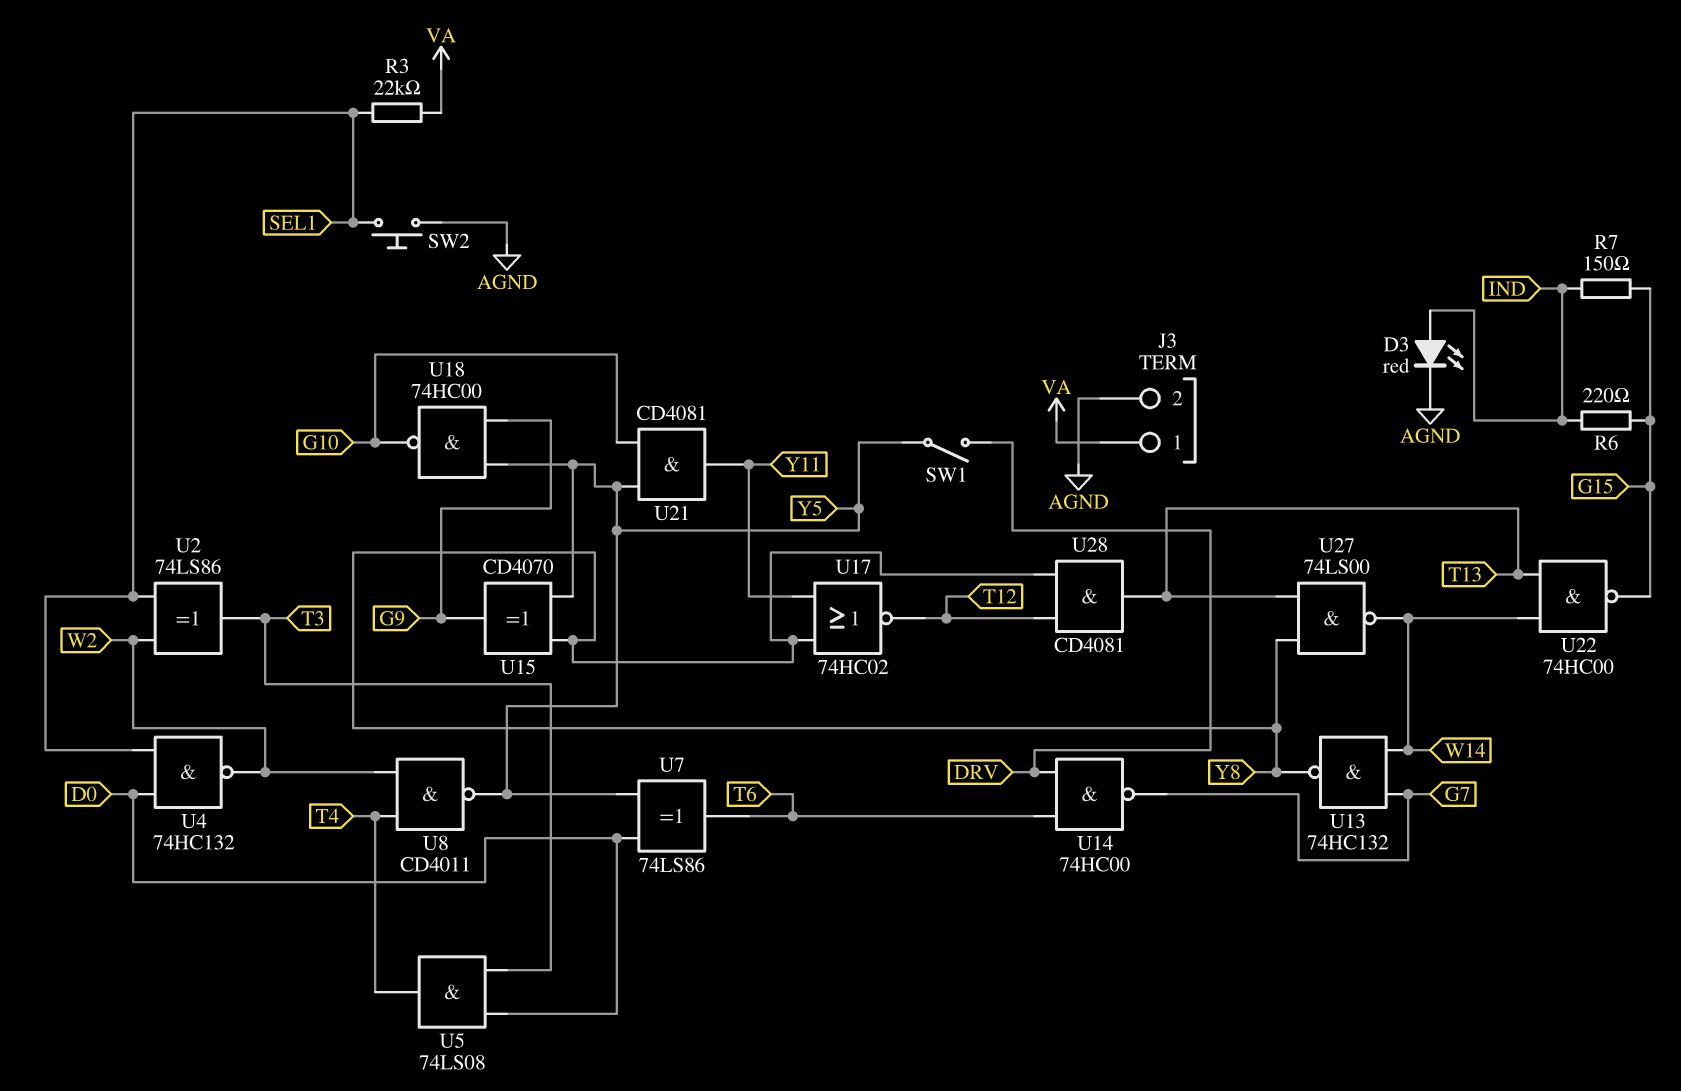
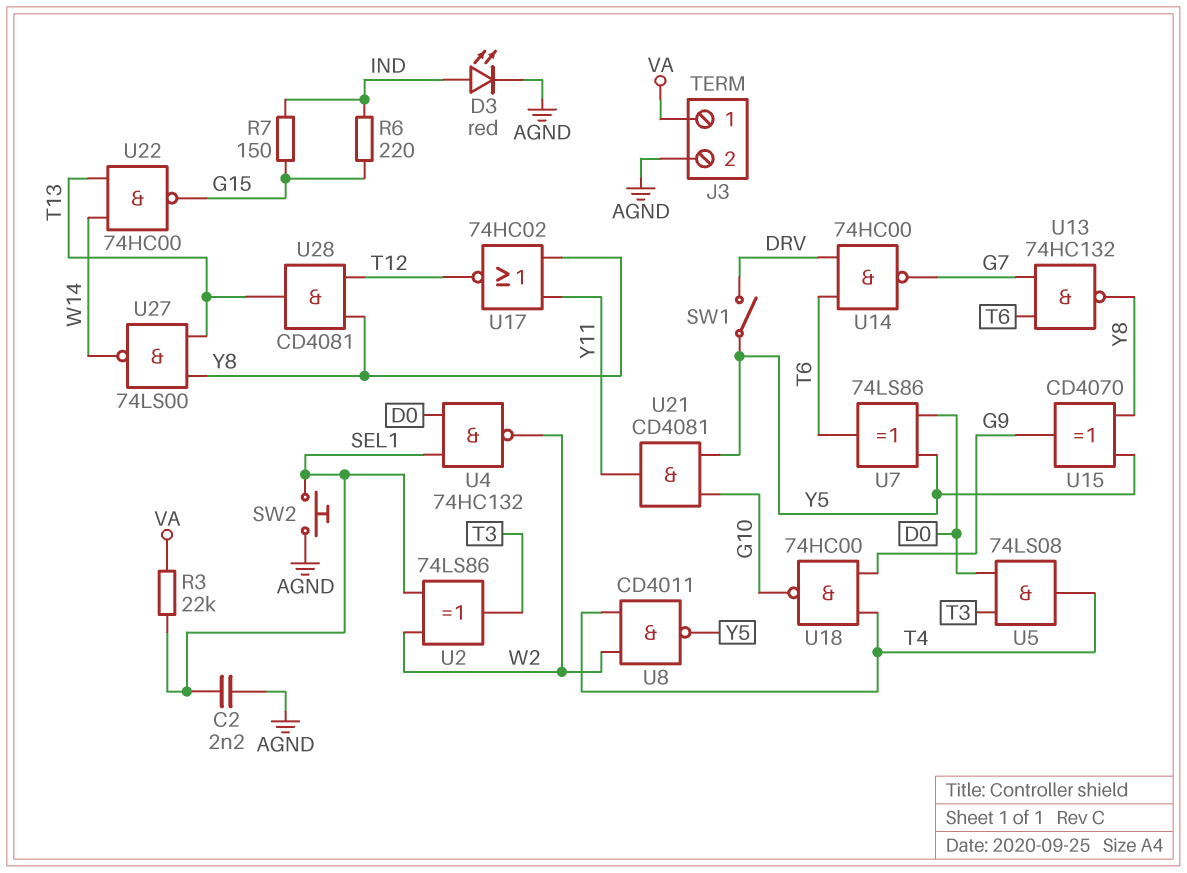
C2: none -> 2.2nF (AGND, SEL1)
U13: NAND 74HC132 (in G7, in W14, out Y8) -> NAND 74HC132 (in G7, in T6, out Y8)
U18: NAND 74HC00 (in G9, in Y5, out G10) -> NAND 74HC00 (in G9, in T4, out G10)

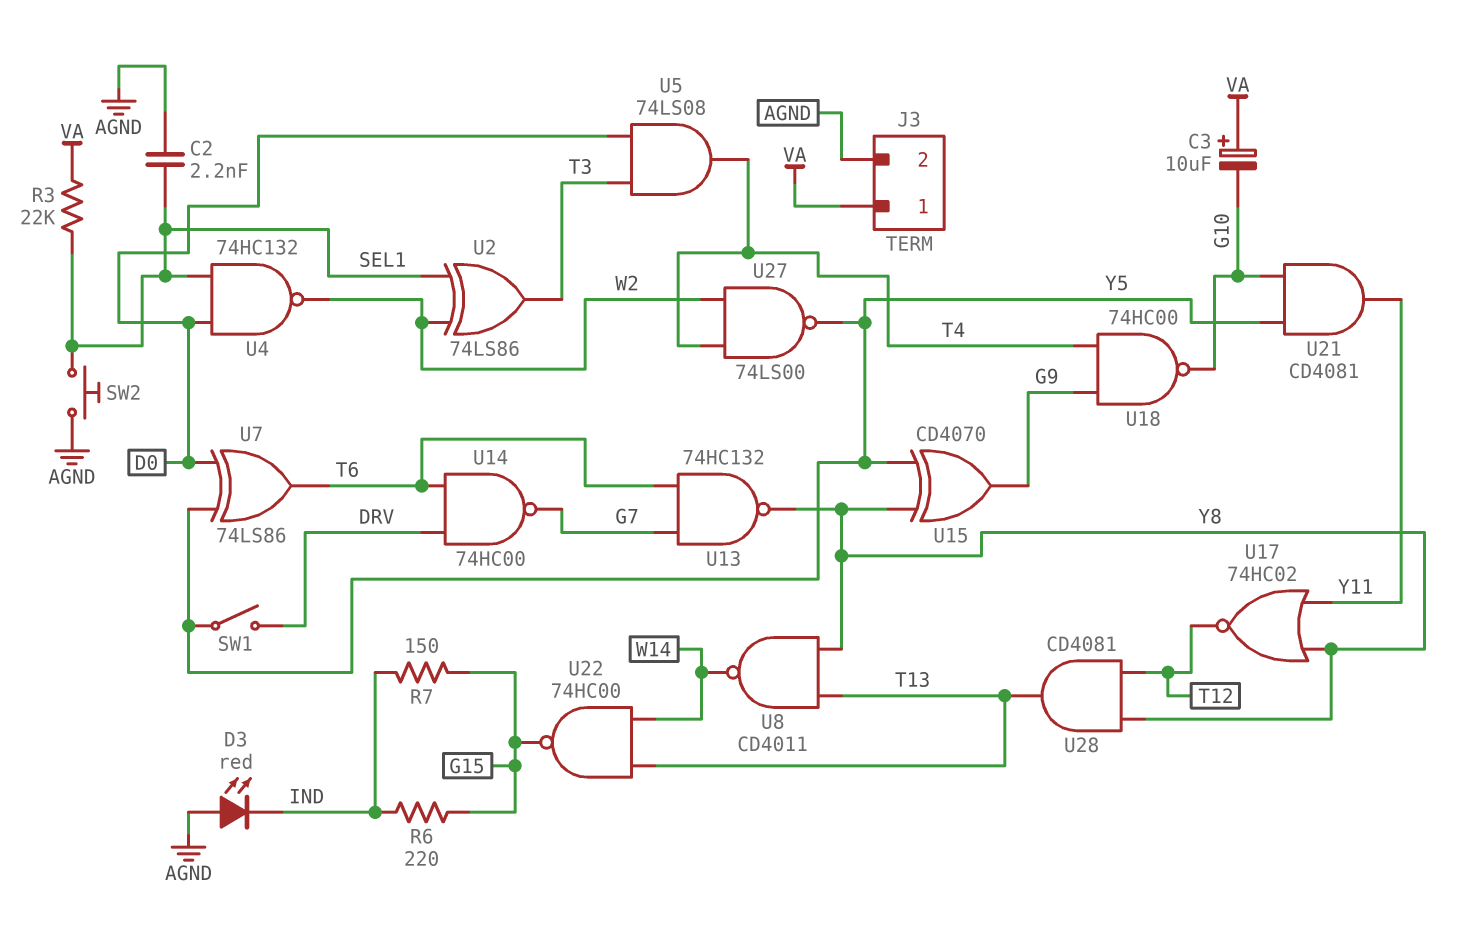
C3: none -> 10uF (plus VA, minus G10)
D3: LED red (A IND, K AGND) -> LED red (A AGND, K IND)
U8: NAND CD4011 (in T4, in W2, out Y5) -> NAND CD4011 (in T13, in Y8, out W14)
U27: NAND 74LS00 (in T13, in Y8, out W14) -> NAND 74LS00 (in T4, in W2, out Y5)

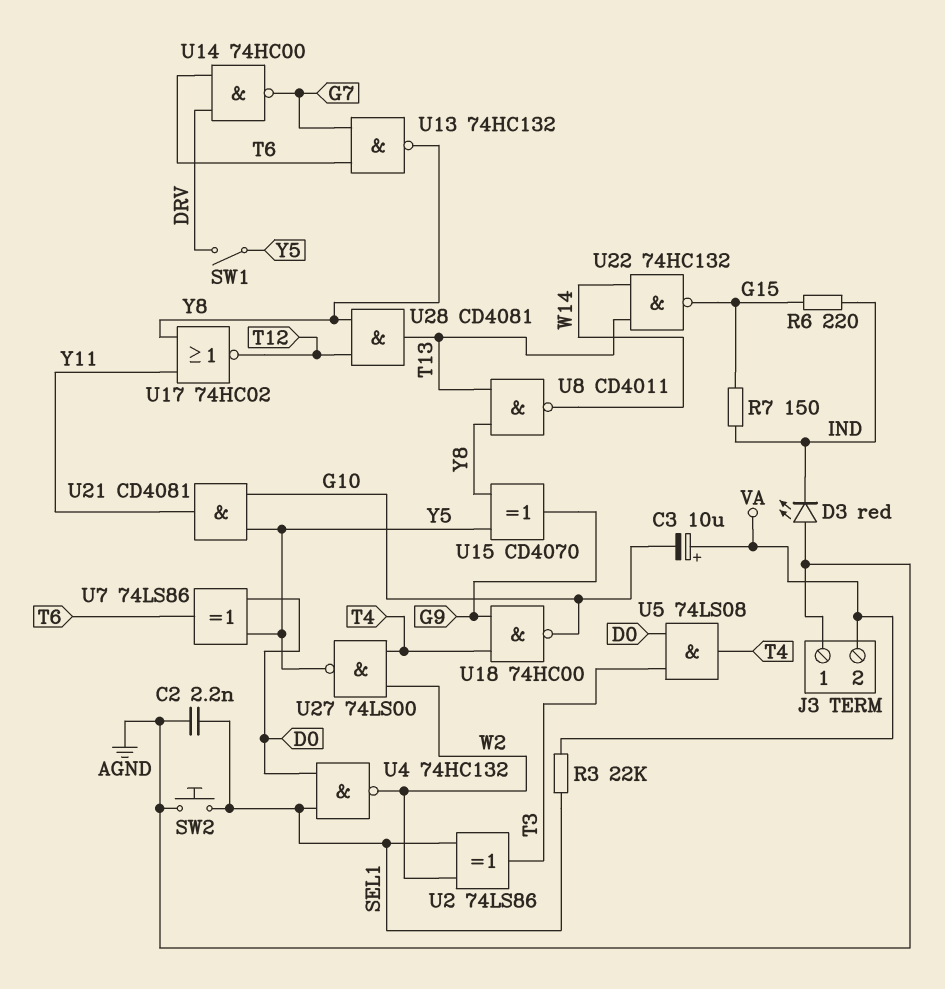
J3 pin 1: VA -> AGND
J3 pin 2: AGND -> VA
U22: NAND 74HC00 (in T13, in W14, out G15) -> NAND 74HC132 (in T13, in W14, out G15)

